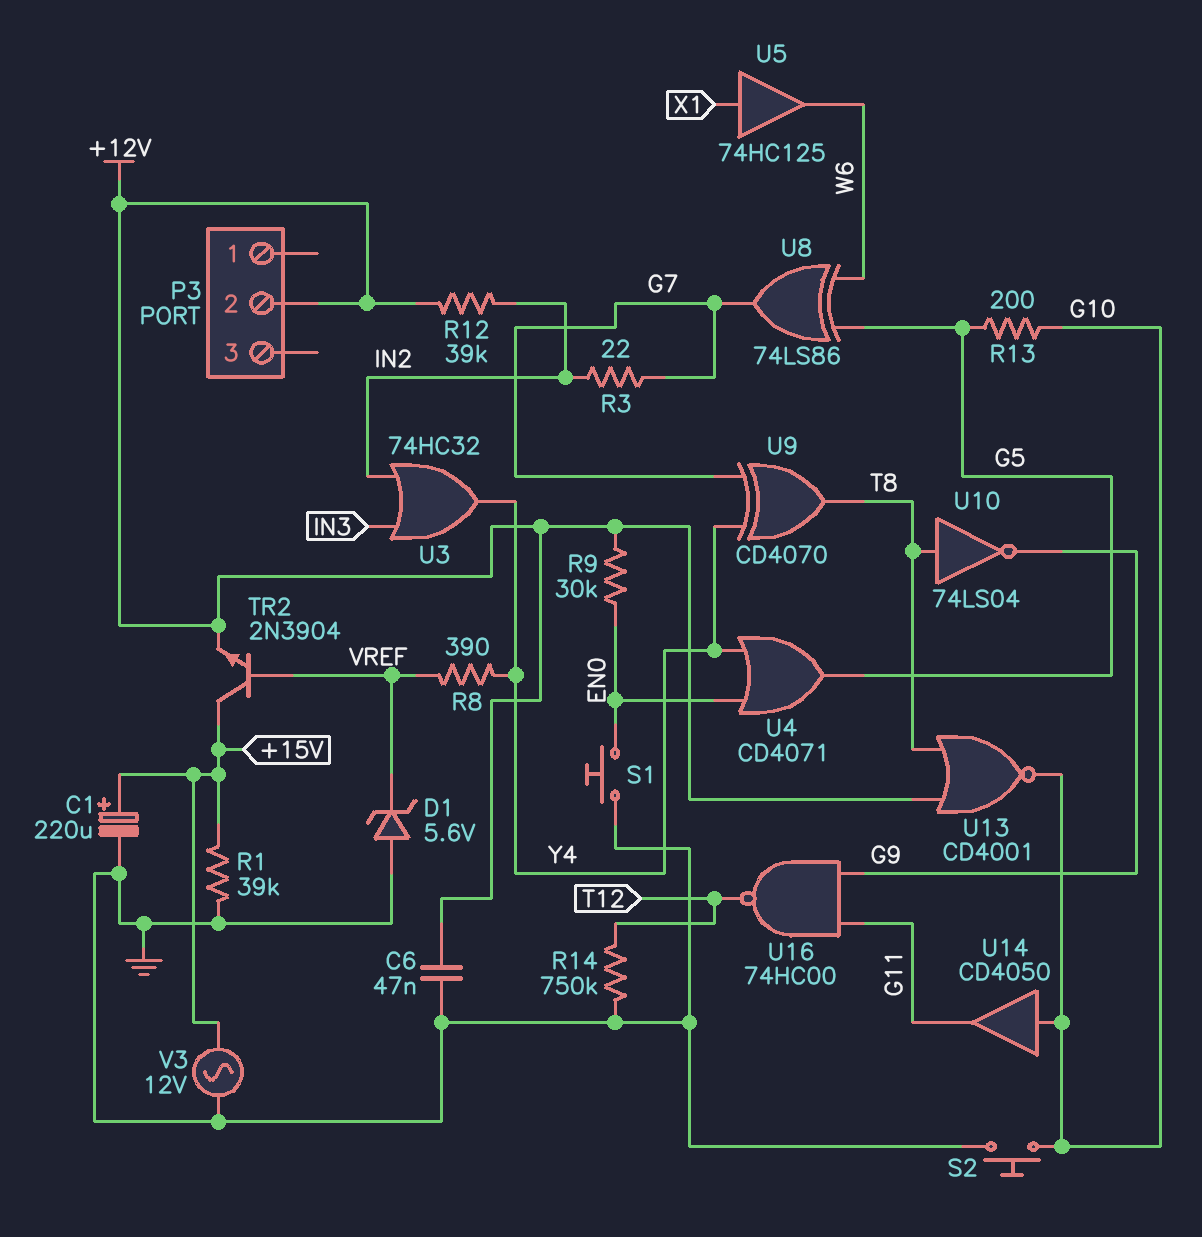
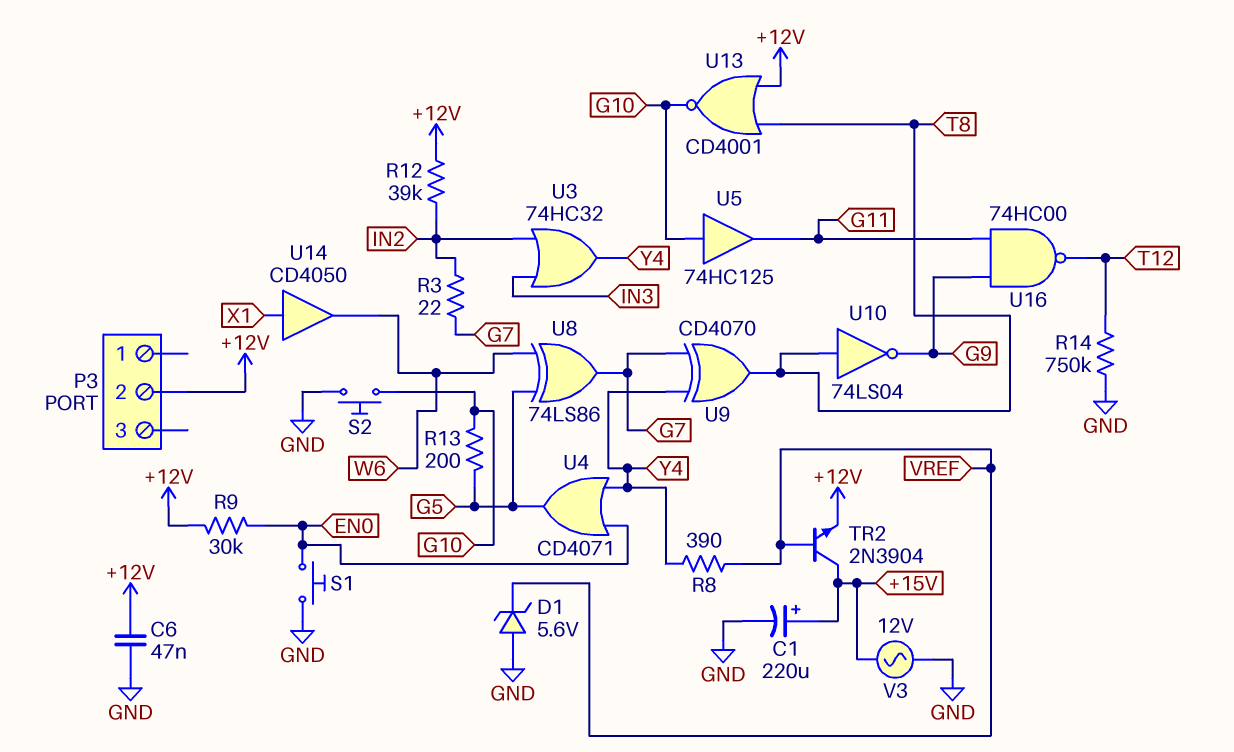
R1: 39k (+15V, GND) -> none
U5: buffer 74HC125 (in X1, out W6) -> buffer 74HC125 (in G10, out G11)
U14: buffer CD4050 (in G10, out G11) -> buffer CD4050 (in X1, out W6)

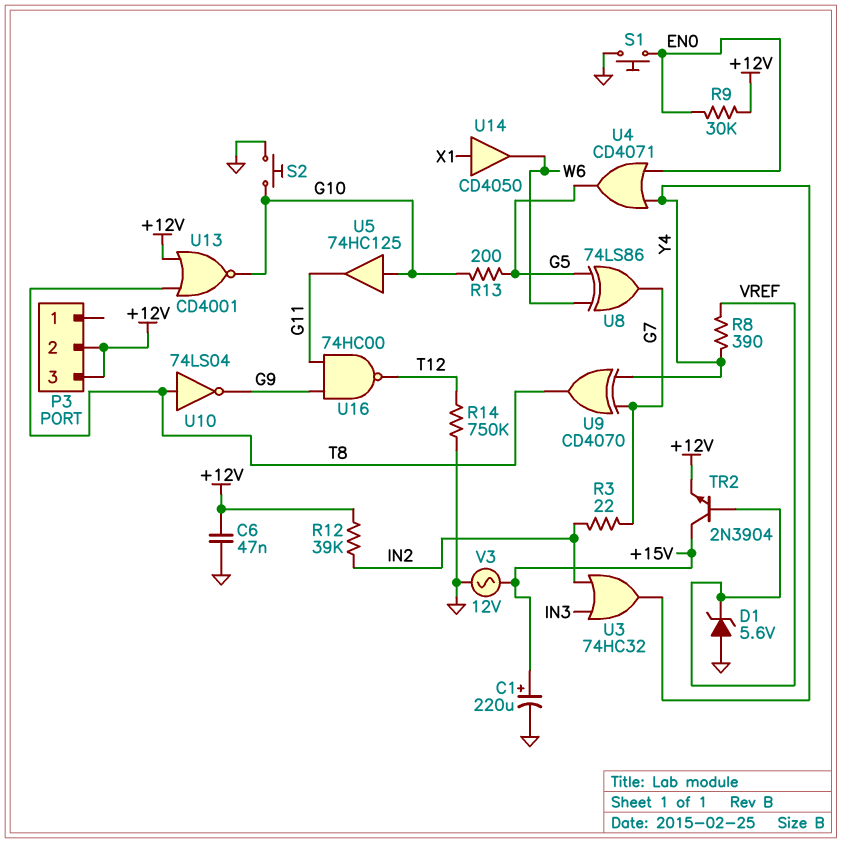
P3 pin 3: none -> +12V

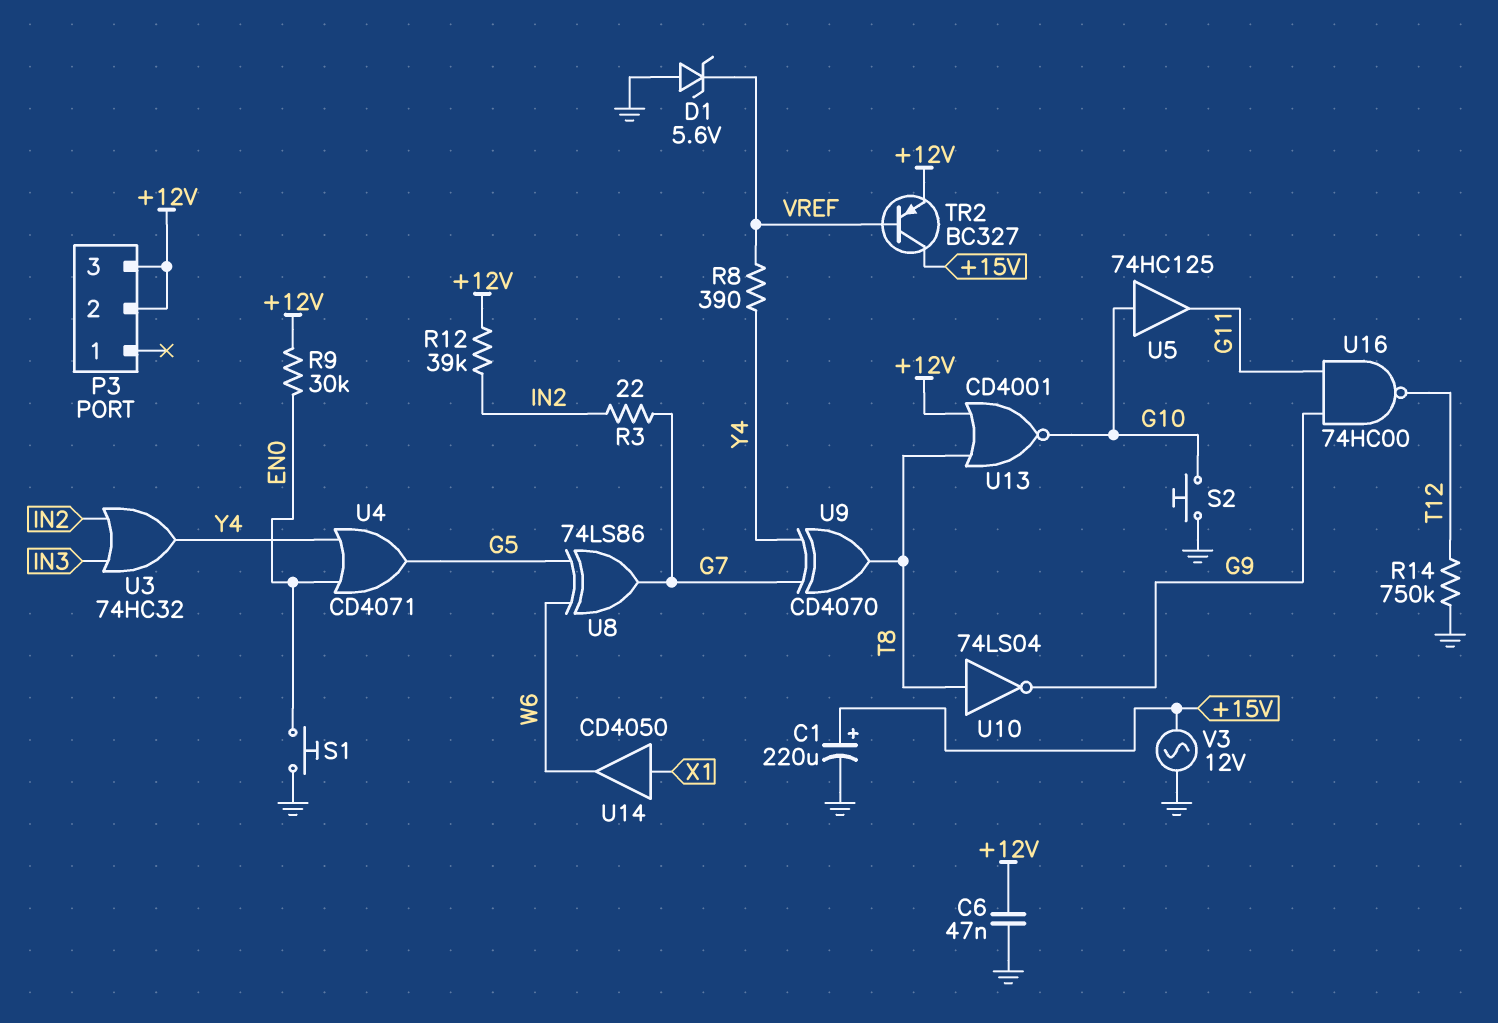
R13: 200 (G5, G10) -> none
TR2: NPN 2N3904 (B VREF, C +15V, E +12V) -> PNP BC327 (B VREF, C +15V, E +12V)

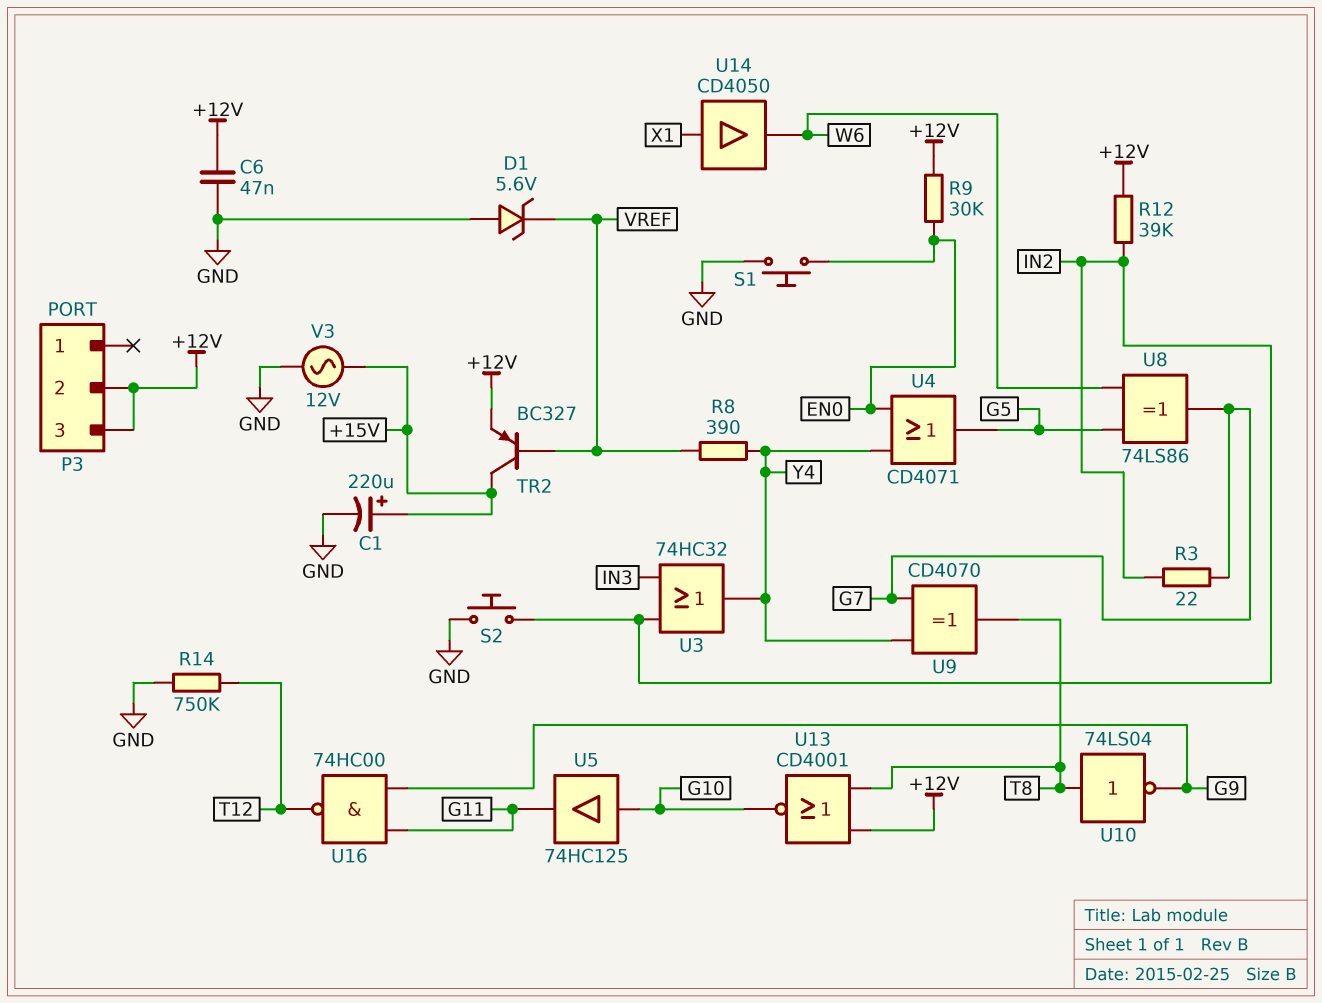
S2: button (G10, GND) -> button (GND, IN2)

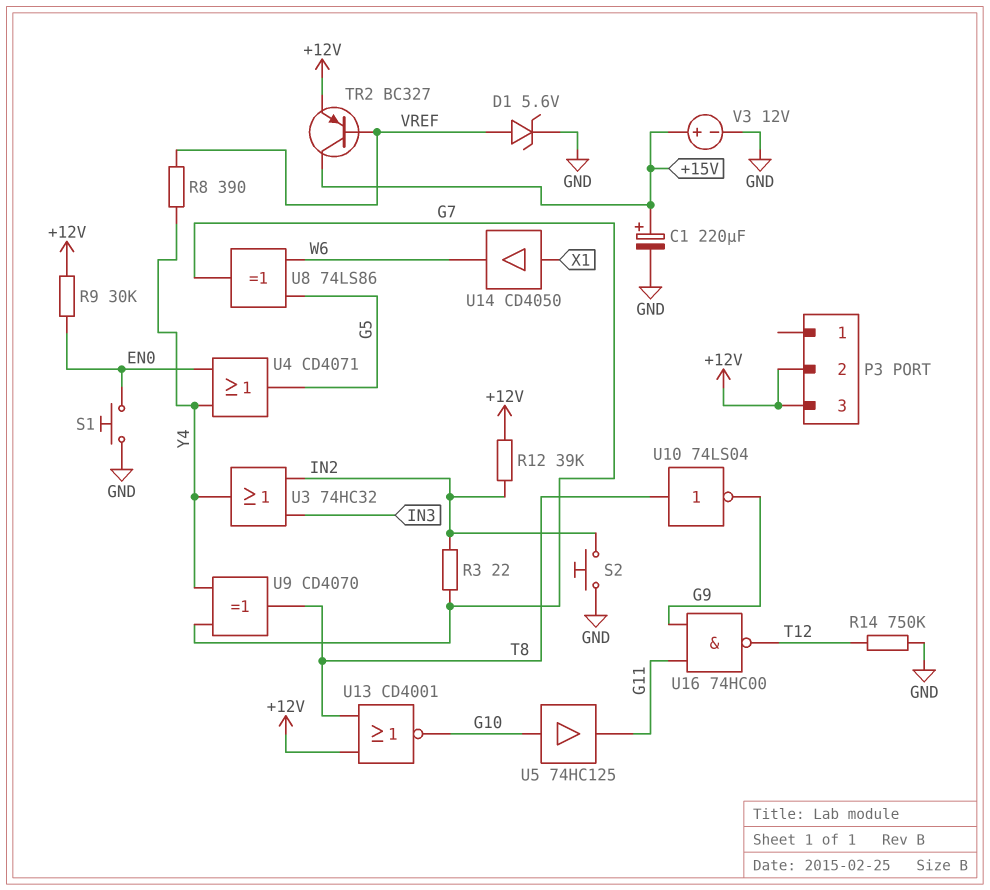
C6: 47nF (+12V, GND) -> none
D1: zener 5.6V (A GND, K VREF) -> zener 5.6V (A VREF, K GND)
V3: AC 12V (+15V, GND) -> 12V (plus +15V, minus GND)

